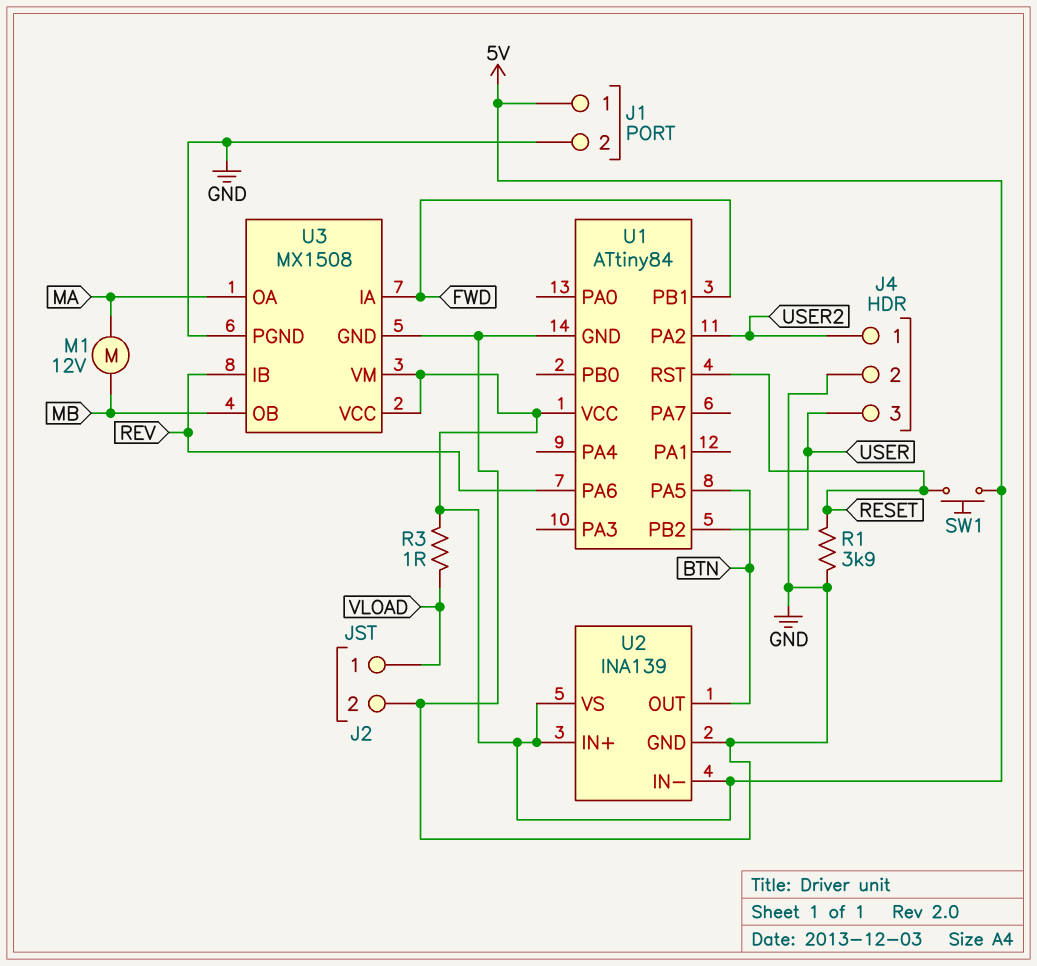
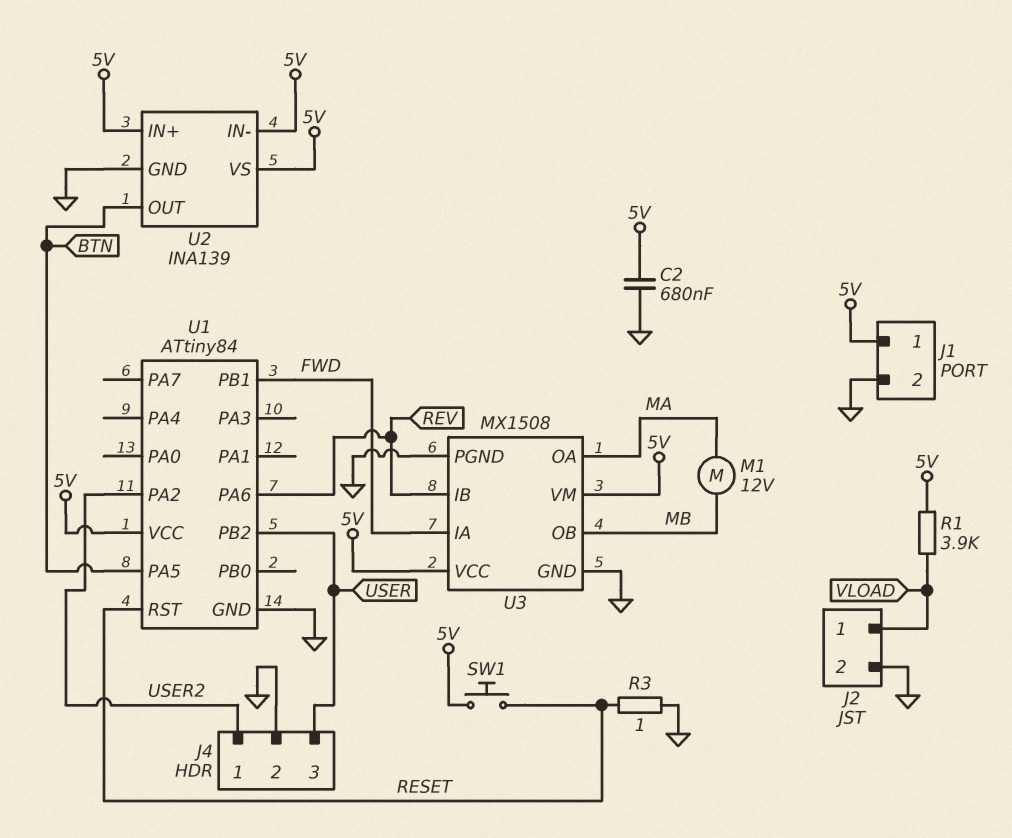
C2: none -> 680nF (5V, GND)
R1: 3.9k (GND, RESET) -> 3.9k (5V, VLOAD)
R3: 1 (5V, VLOAD) -> 1 (GND, RESET)

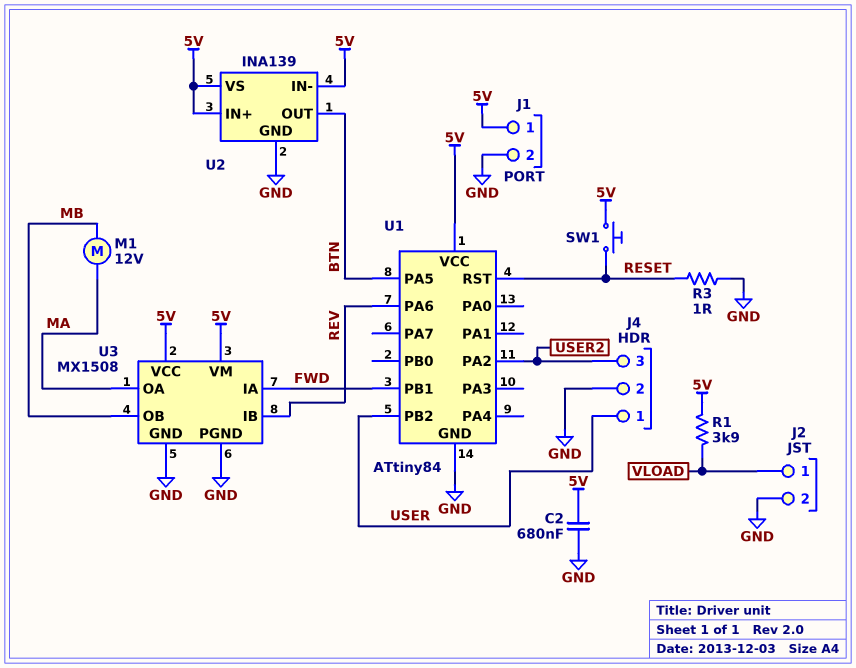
J4 pin 1: USER2 -> USER
J4 pin 3: USER -> USER2

